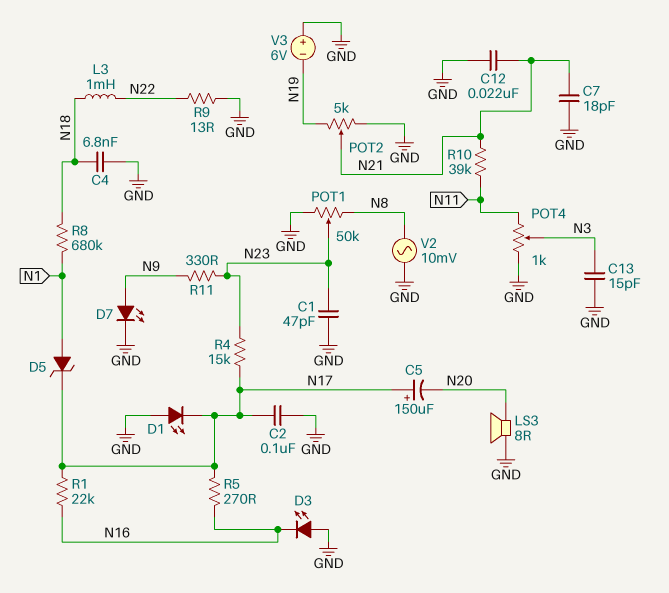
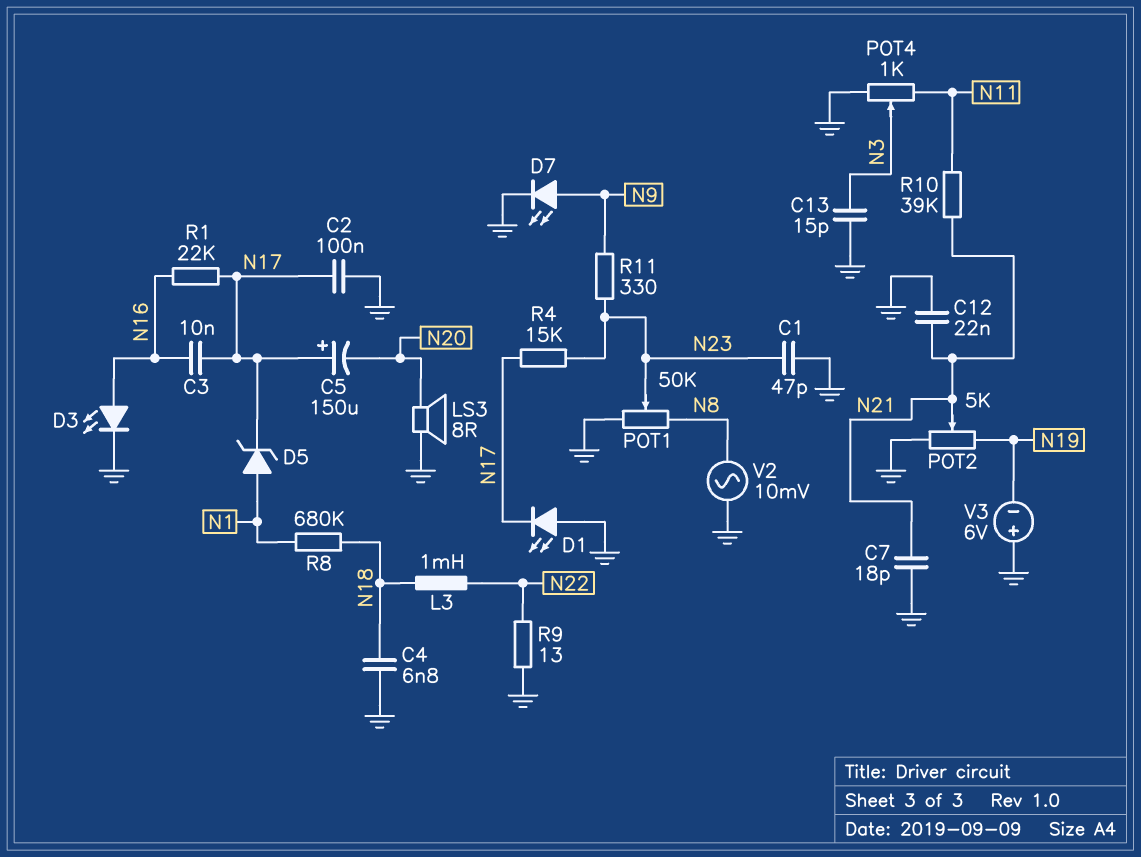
C3: none -> 10nF (N16, N17)
D3: LED (A GND, K N16) -> LED (A N16, K GND)
R5: 270 (N16, N17) -> none

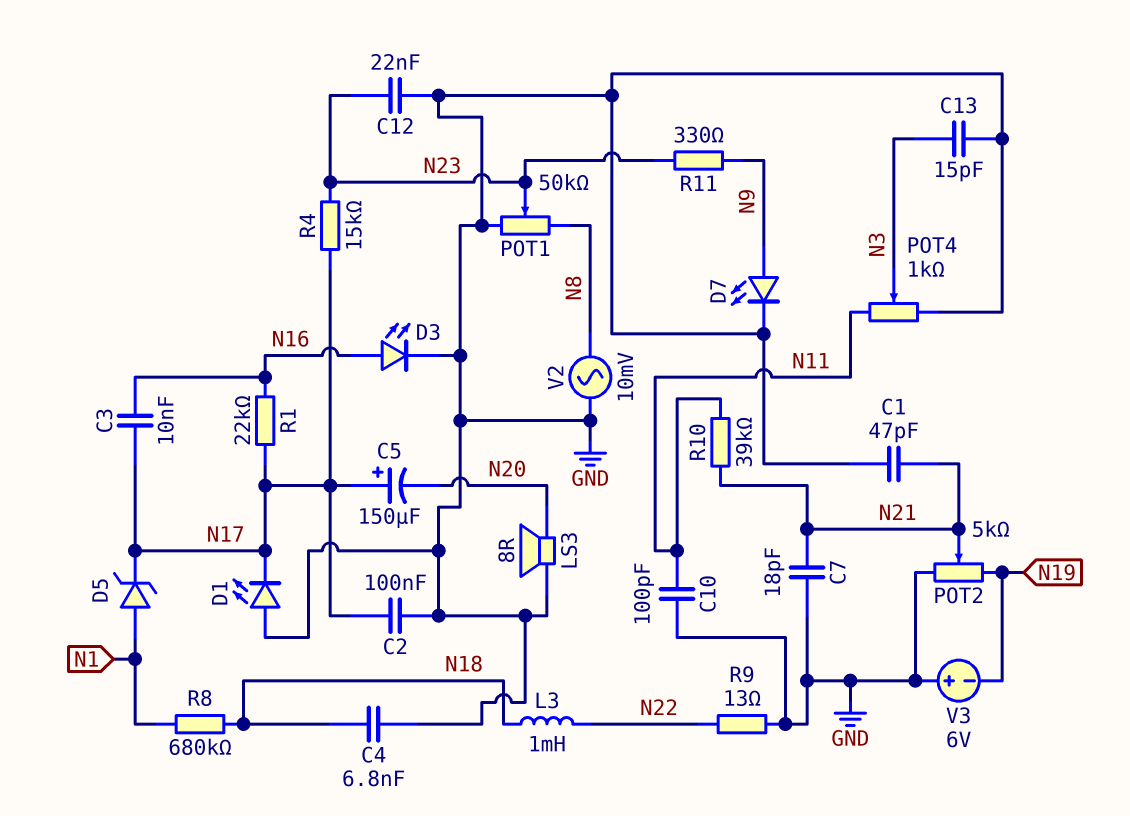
C1: 47pF (GND, N23) -> 47pF (GND, N21)
C10: none -> 100pF (GND, N11)
C12: 22nF (GND, N21) -> 22nF (GND, N23)

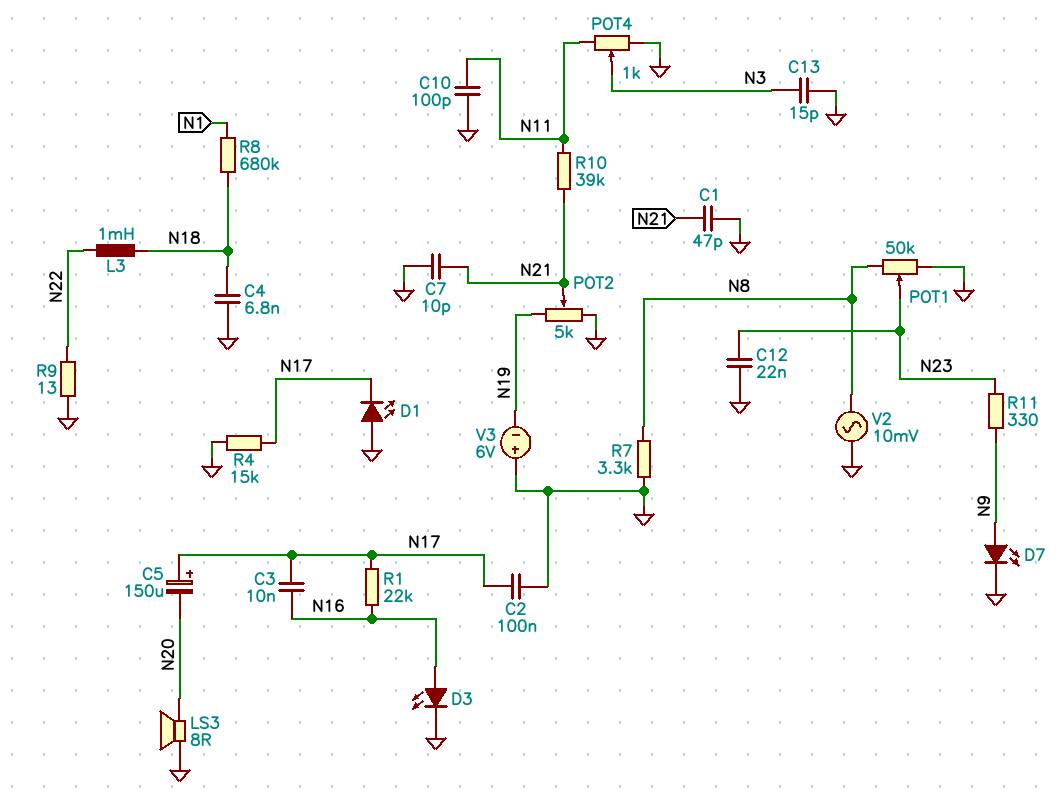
C7: 18pF (GND, N21) -> 10pF (GND, N21)
D5: zener (A N1, K N17) -> none
R4: 15k (N17, N23) -> 15k (GND, N17)
R7: none -> 3.3k (GND, N8)

